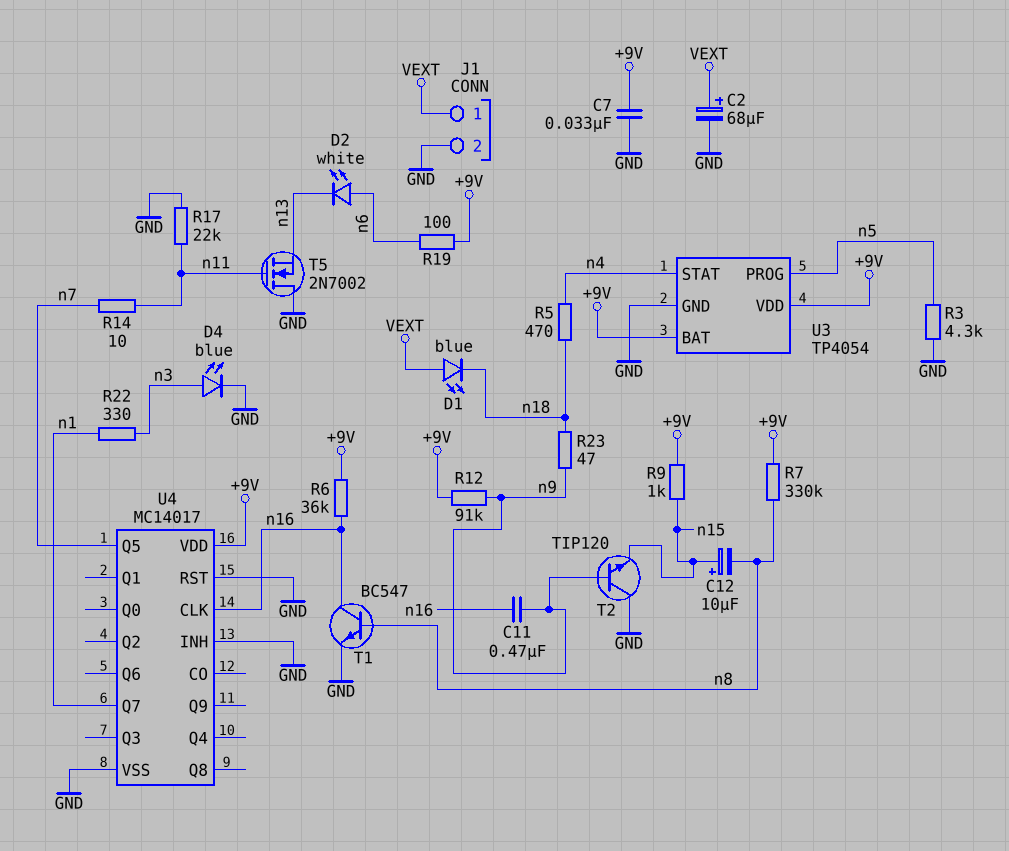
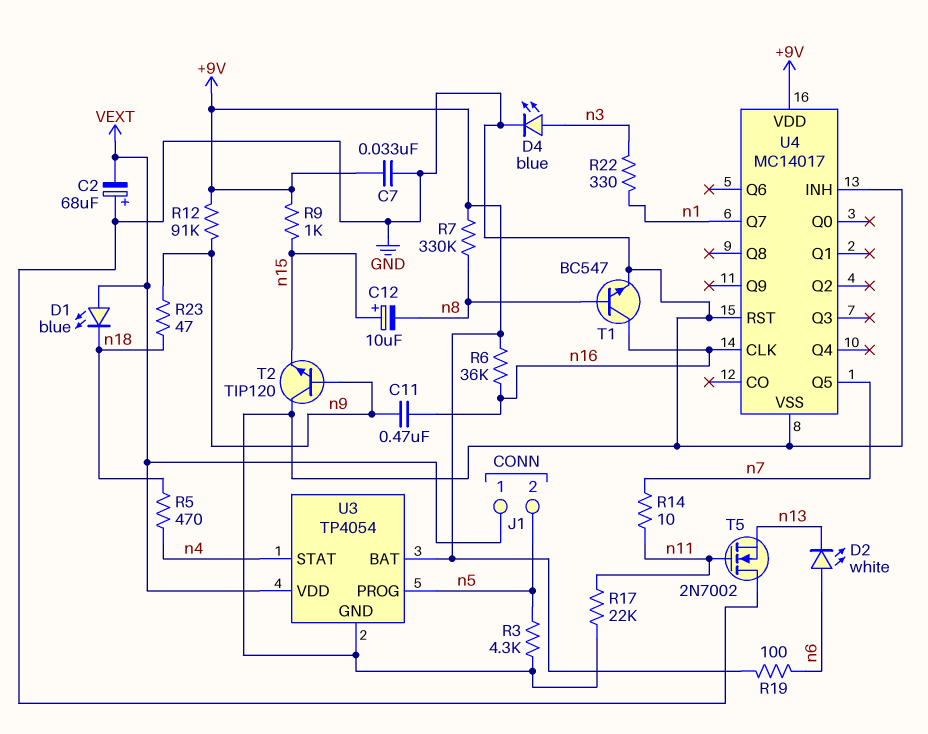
C2: 68uF (plus VEXT, minus GND) -> 68uF (plus GND, minus VEXT)
J1 pin 2: GND -> n5
U3 pin VDD: +9V -> VEXT

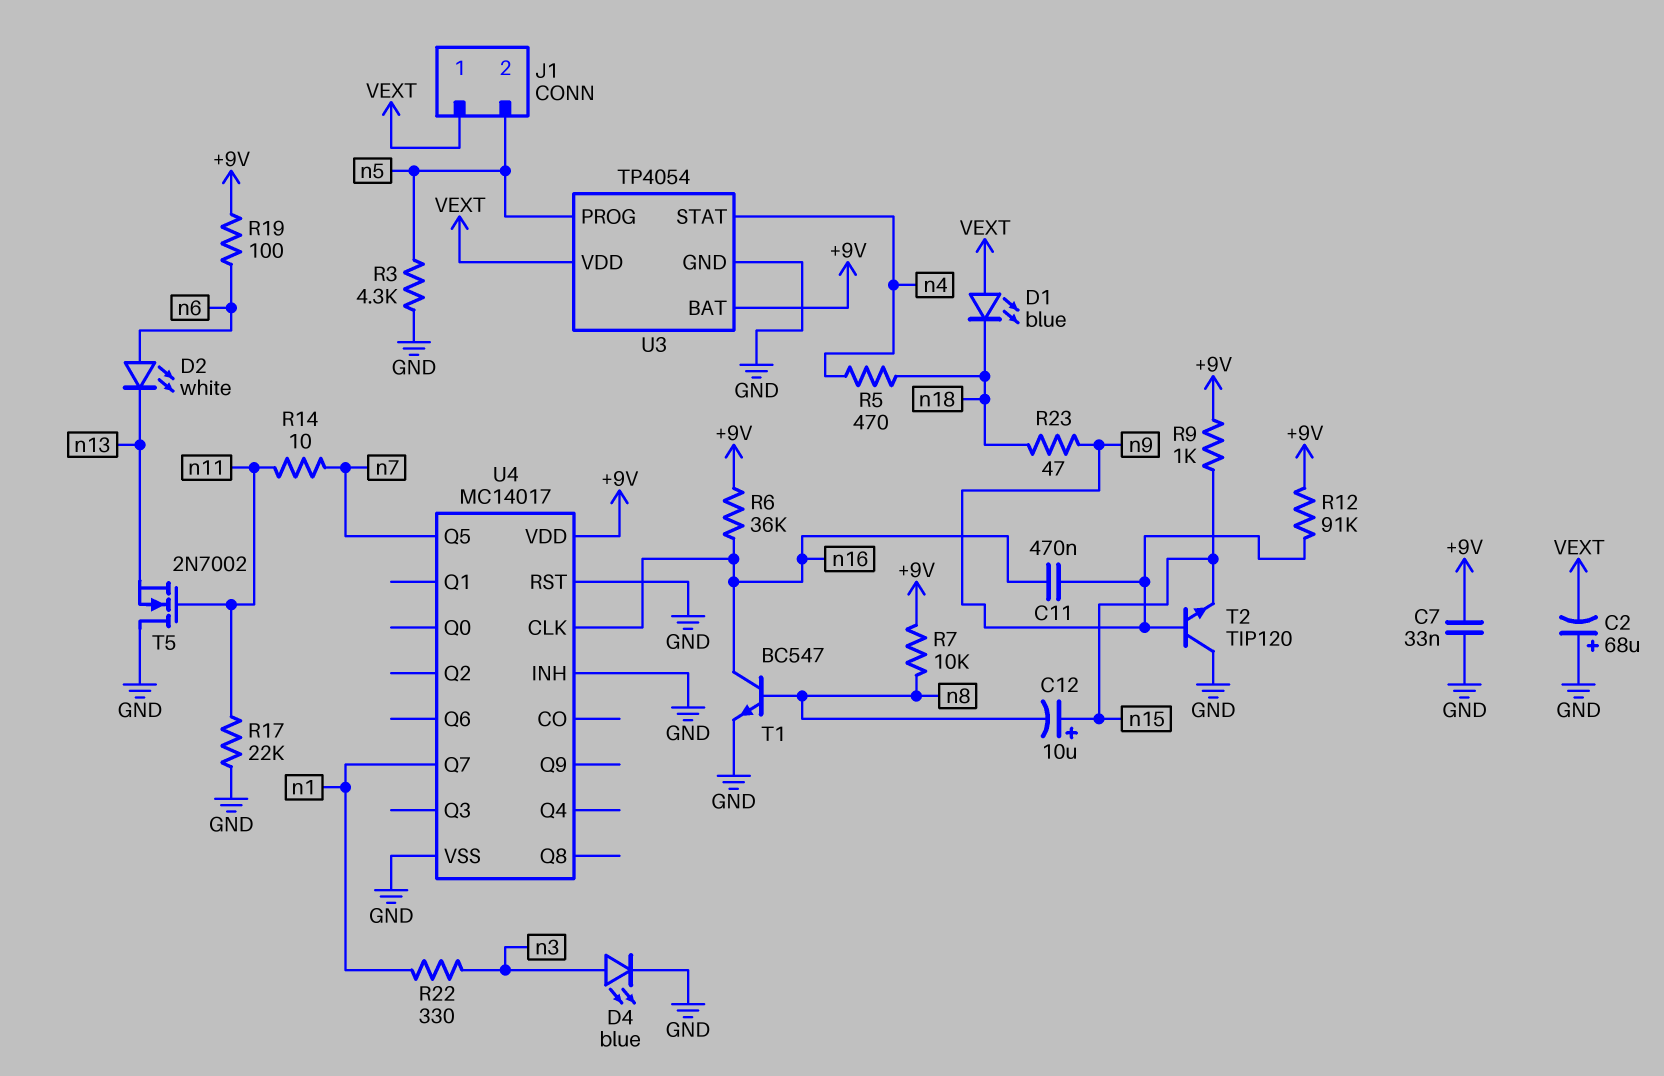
R7: 330k (+9V, n8) -> 10k (+9V, n8)

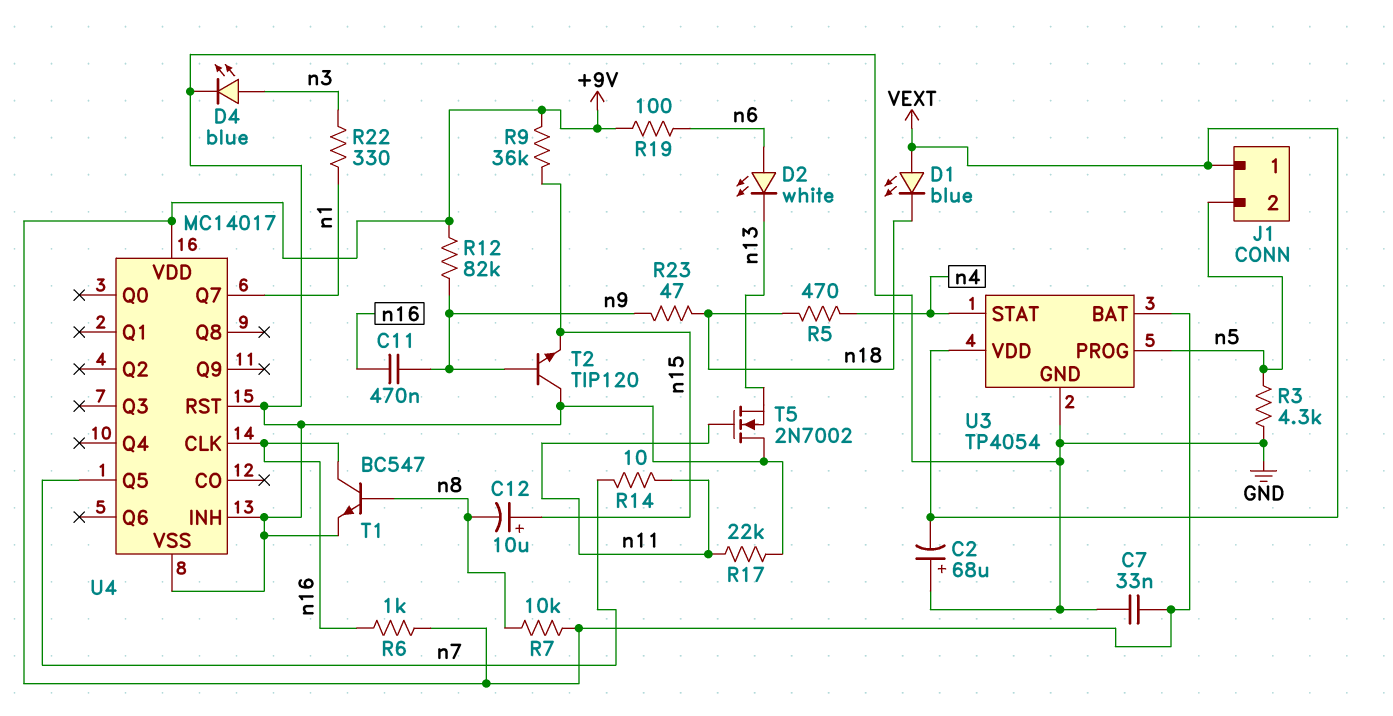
R6: 36k (+9V, n16) -> 1k (+9V, n16)
R9: 1k (+9V, n15) -> 36k (+9V, n15)
R12: 91k (+9V, n9) -> 82k (+9V, n9)

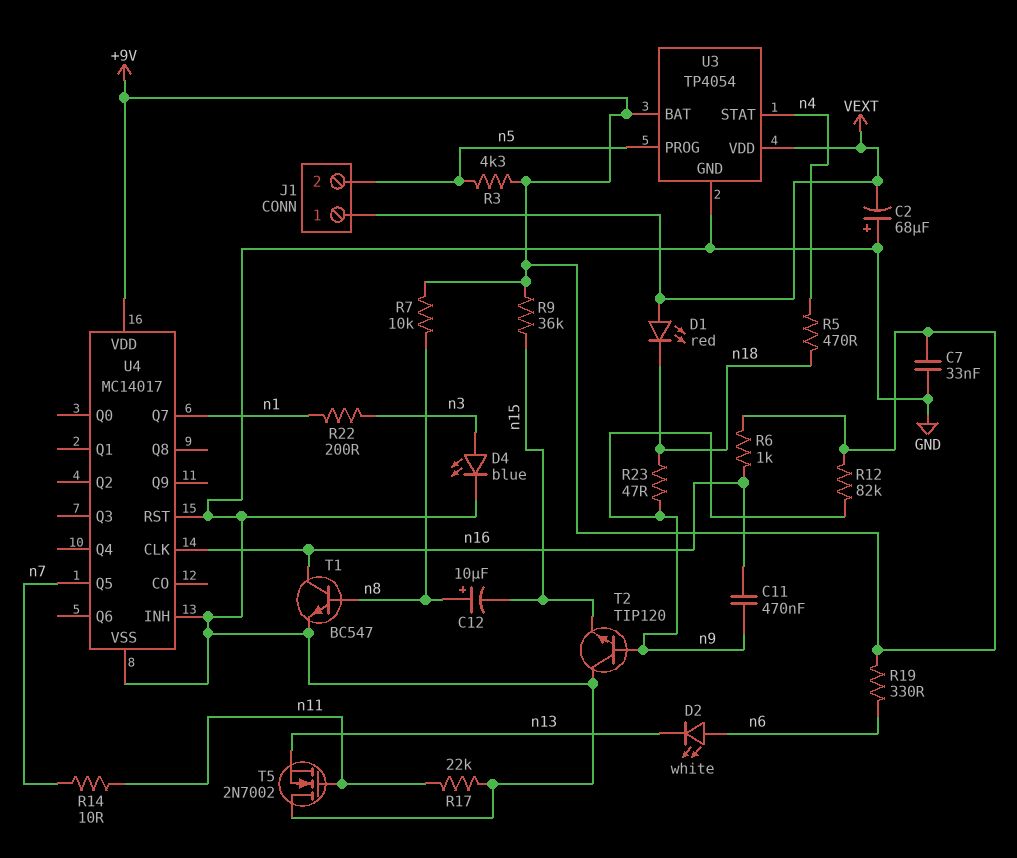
C12: 10uF (plus n15, minus n8) -> 10uF (plus n8, minus n15)
D1: LED blue (A VEXT, K n18) -> LED red (A VEXT, K n18)
R3: 4.3k (GND, n5) -> 4.3k (+9V, n5)
R19: 100 (+9V, n6) -> 330 (+9V, n6)
R22: 330 (n1, n3) -> 200 (n1, n3)

